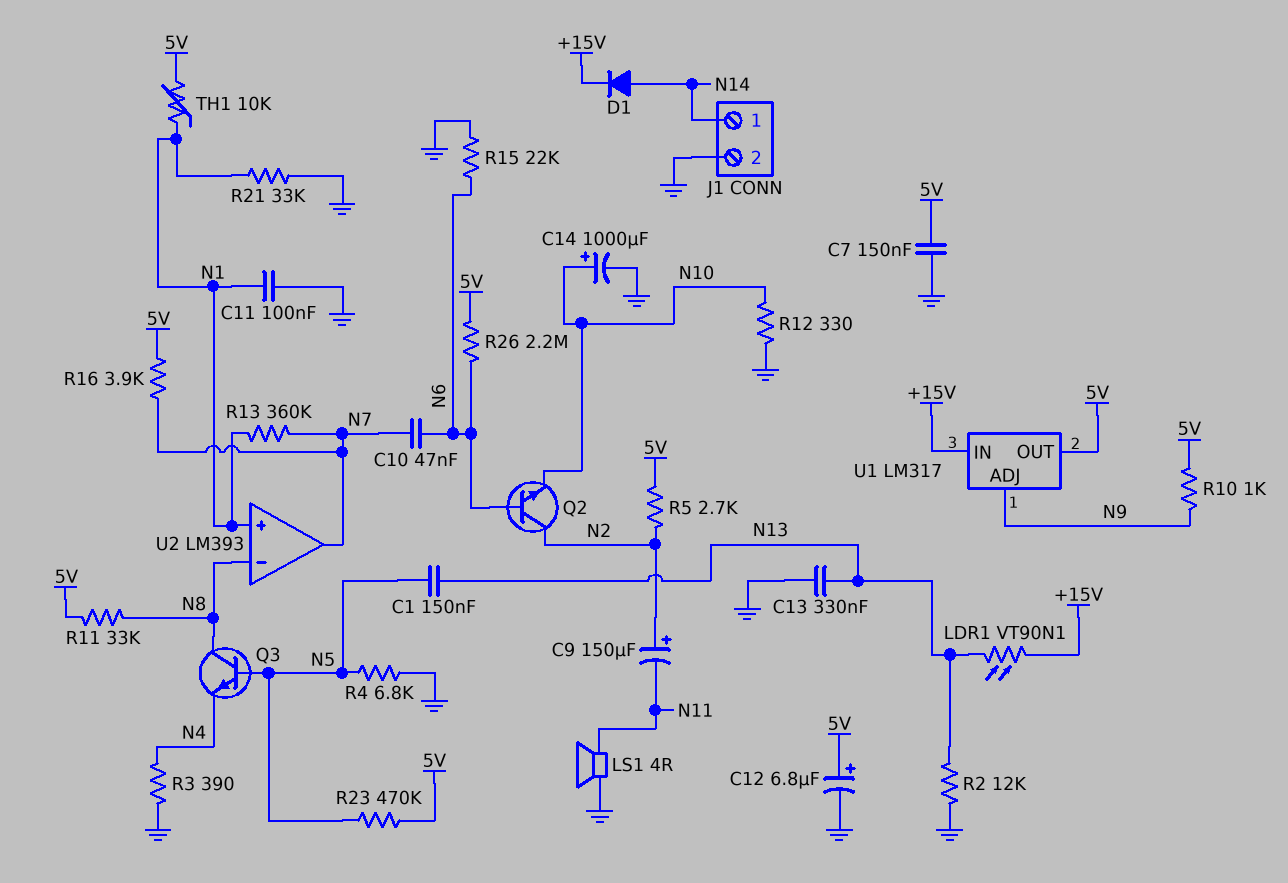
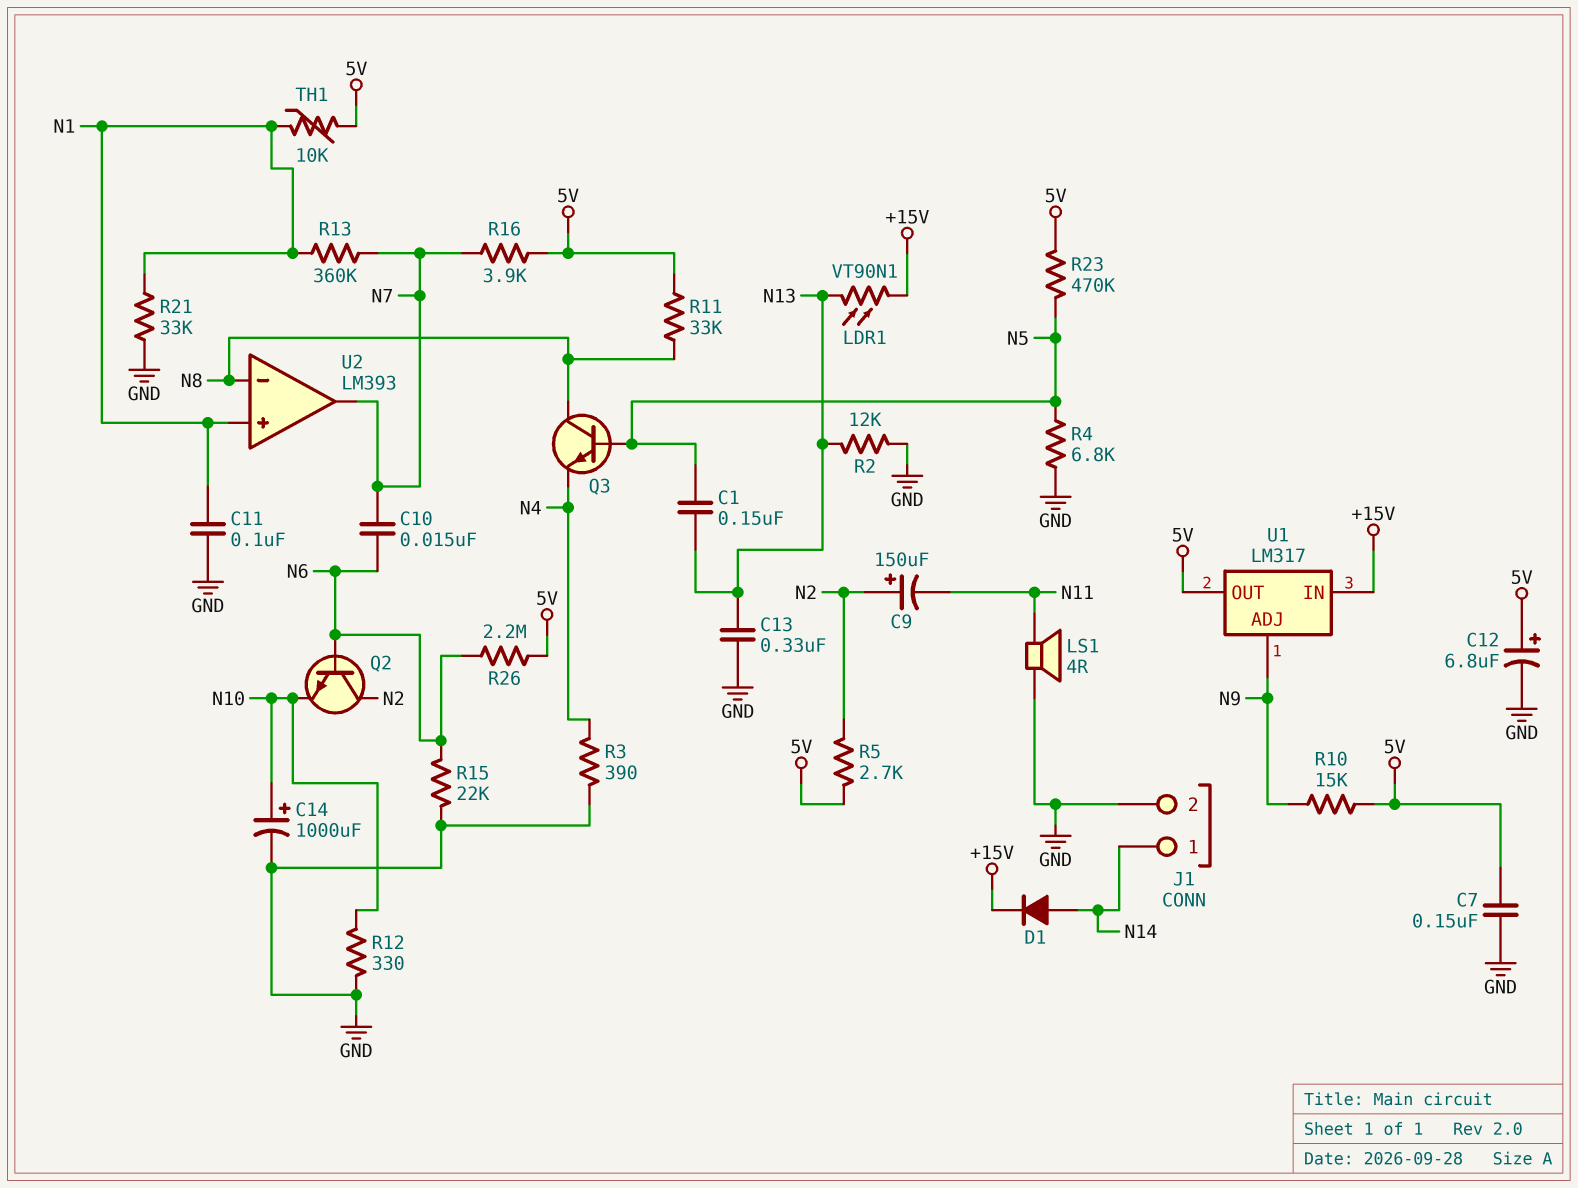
C10: 47nF (N6, N7) -> 15nF (N6, N7)
R10: 1k (5V, N9) -> 15k (5V, N9)

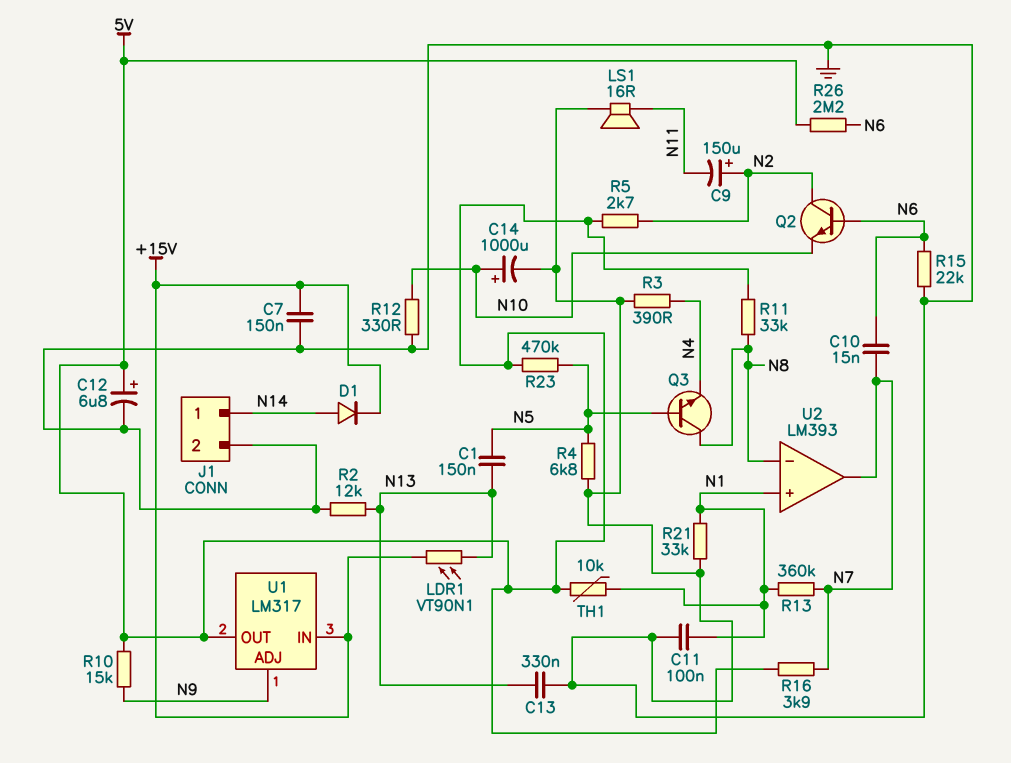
C7: 150nF (5V, GND) -> 150nF (+15V, GND)
LS1: speaker 4R (GND, N11) -> speaker 16R (GND, N11)

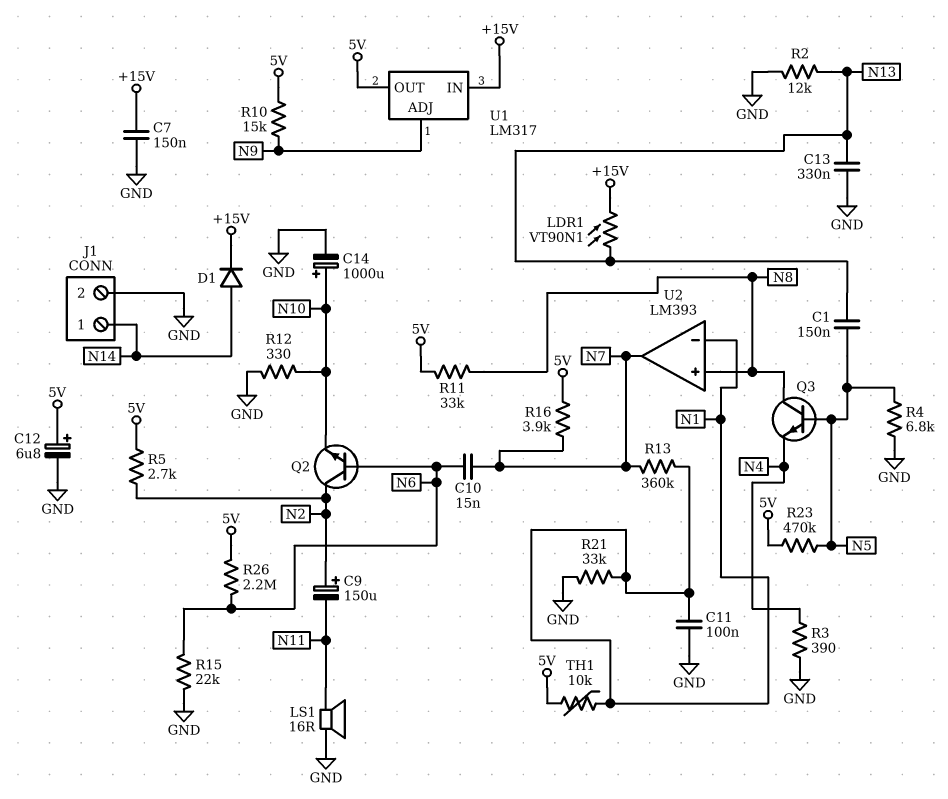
U2 pin in+: N1 -> N8
U2 pin in-: N8 -> N1

